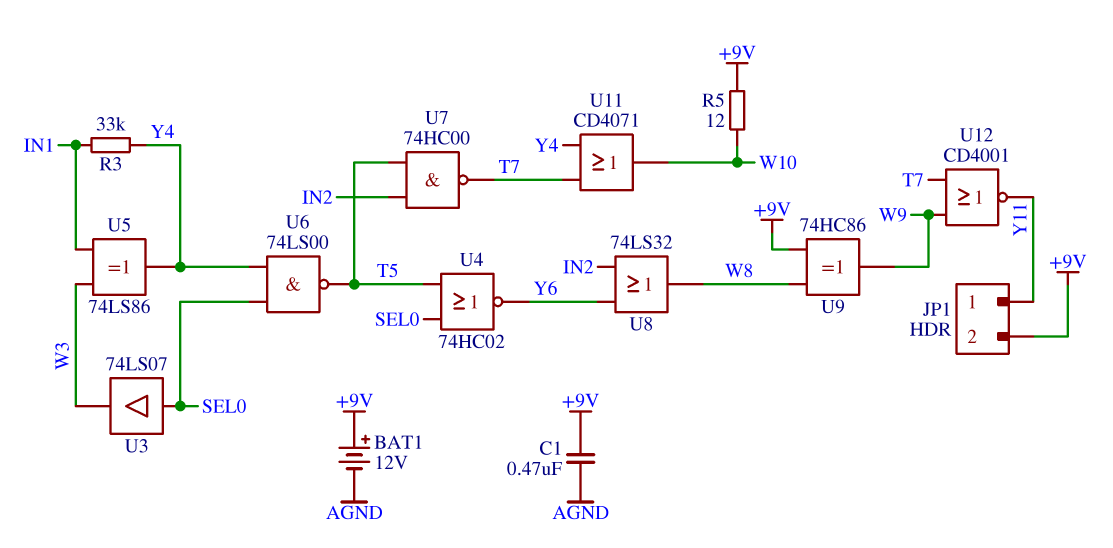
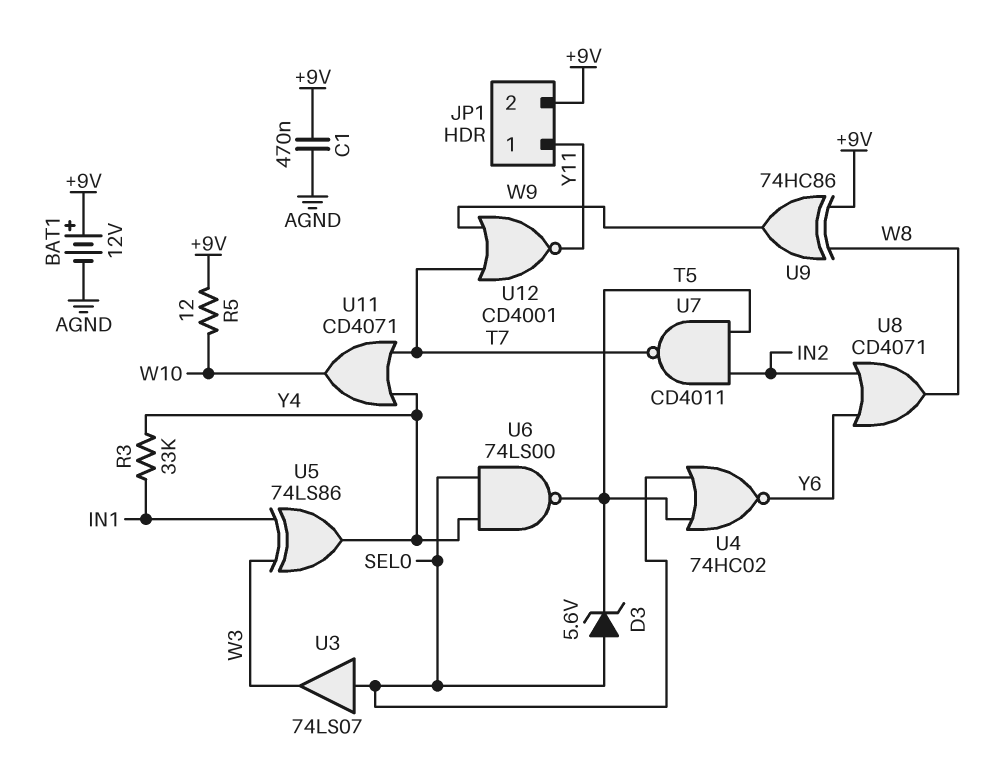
D3: none -> zener 5.6V (A SEL0, K T5)
U7: NAND 74HC00 (in IN2, in T5, out T7) -> NAND CD4011 (in IN2, in T5, out T7)
U8: OR 74LS32 (in IN2, in Y6, out W8) -> OR CD4071 (in IN2, in Y6, out W8)

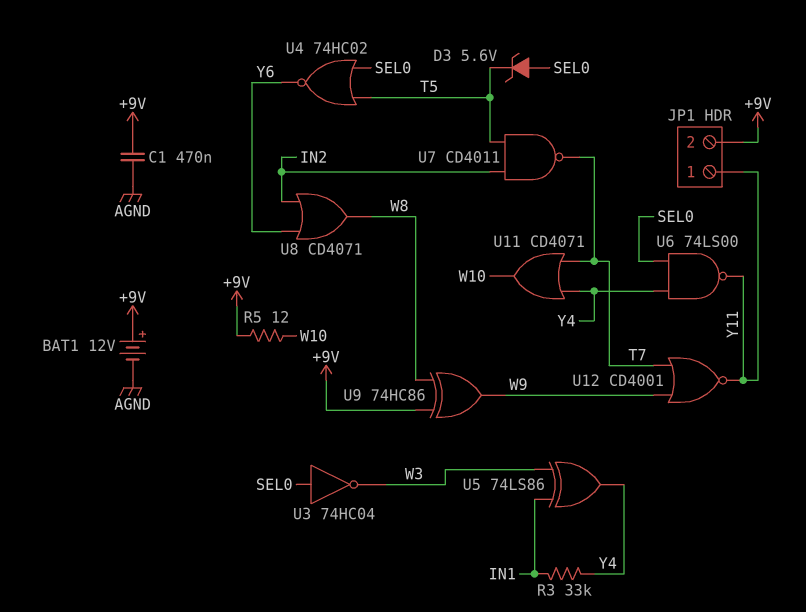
U3: buffer 74LS07 (in SEL0, out W3) -> NOT 74HC04 (in SEL0, out W3)
U6: NAND 74LS00 (in SEL0, in Y4, out T5) -> NAND 74LS00 (in SEL0, in Y4, out Y11)

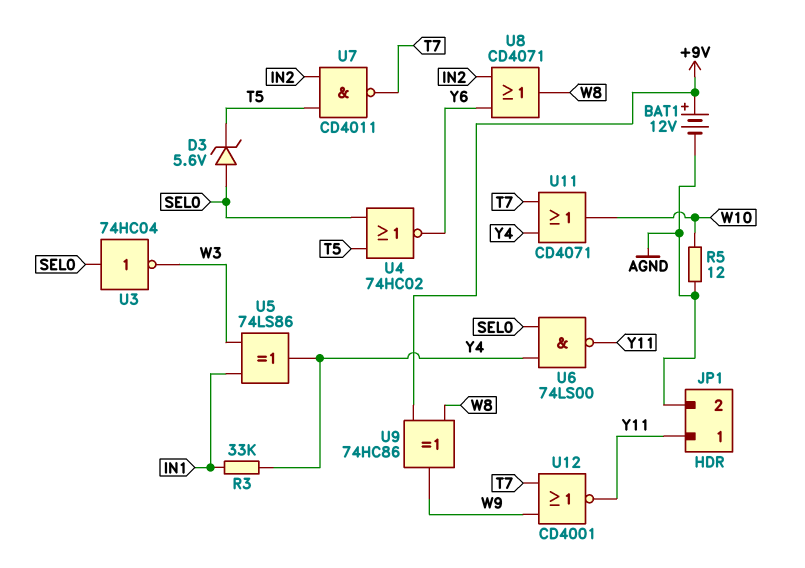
C1: 470nF (+9V, AGND) -> none
JP1 pin 2: +9V -> AGND
R5: 12 (+9V, W10) -> 12 (AGND, W10)

